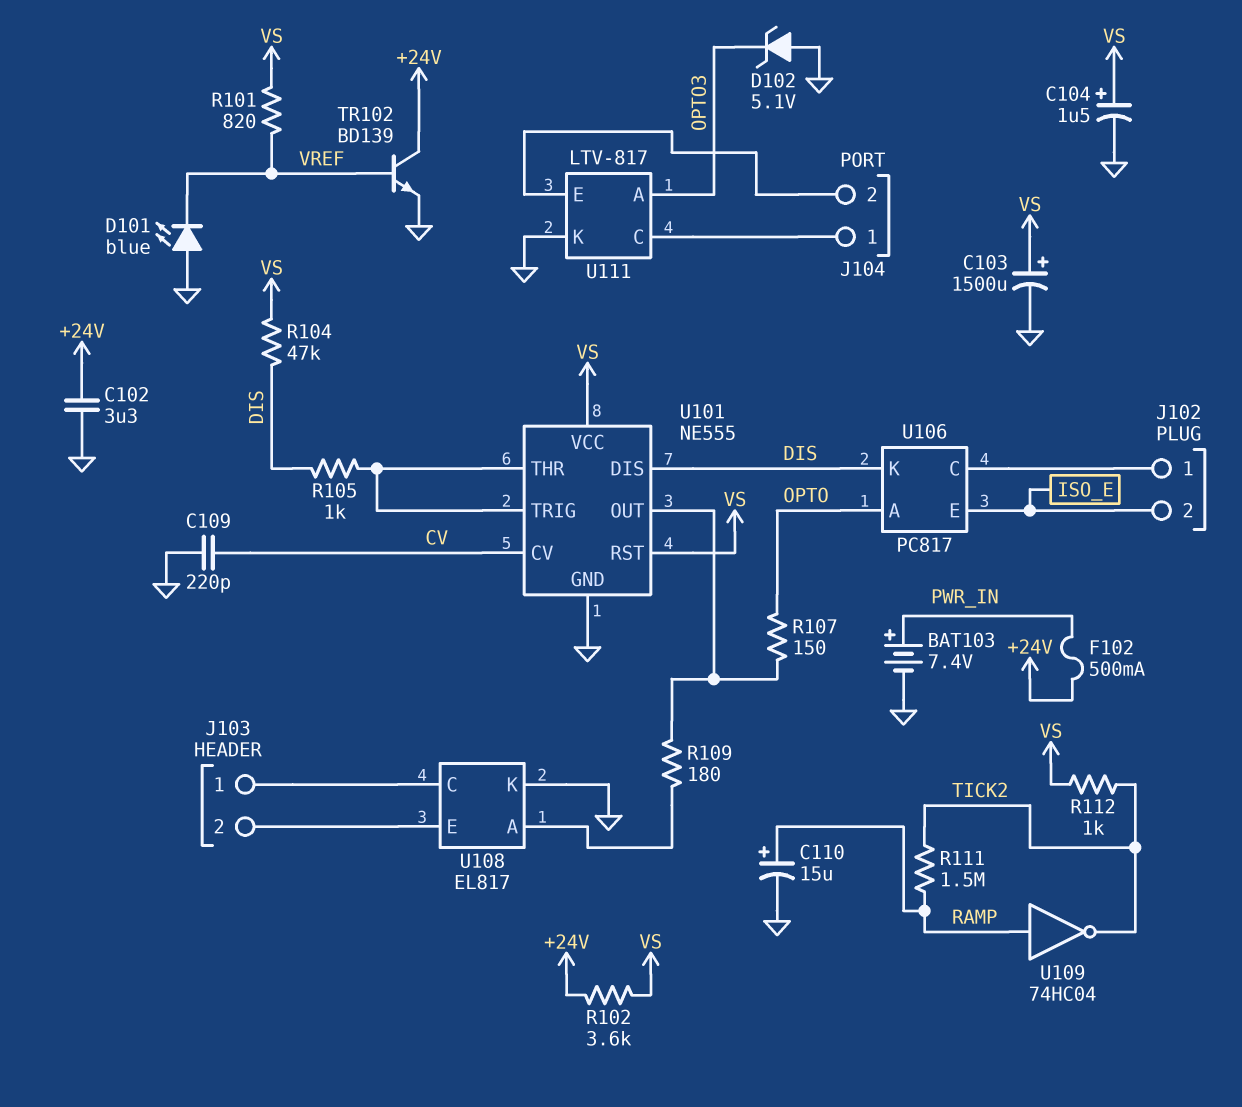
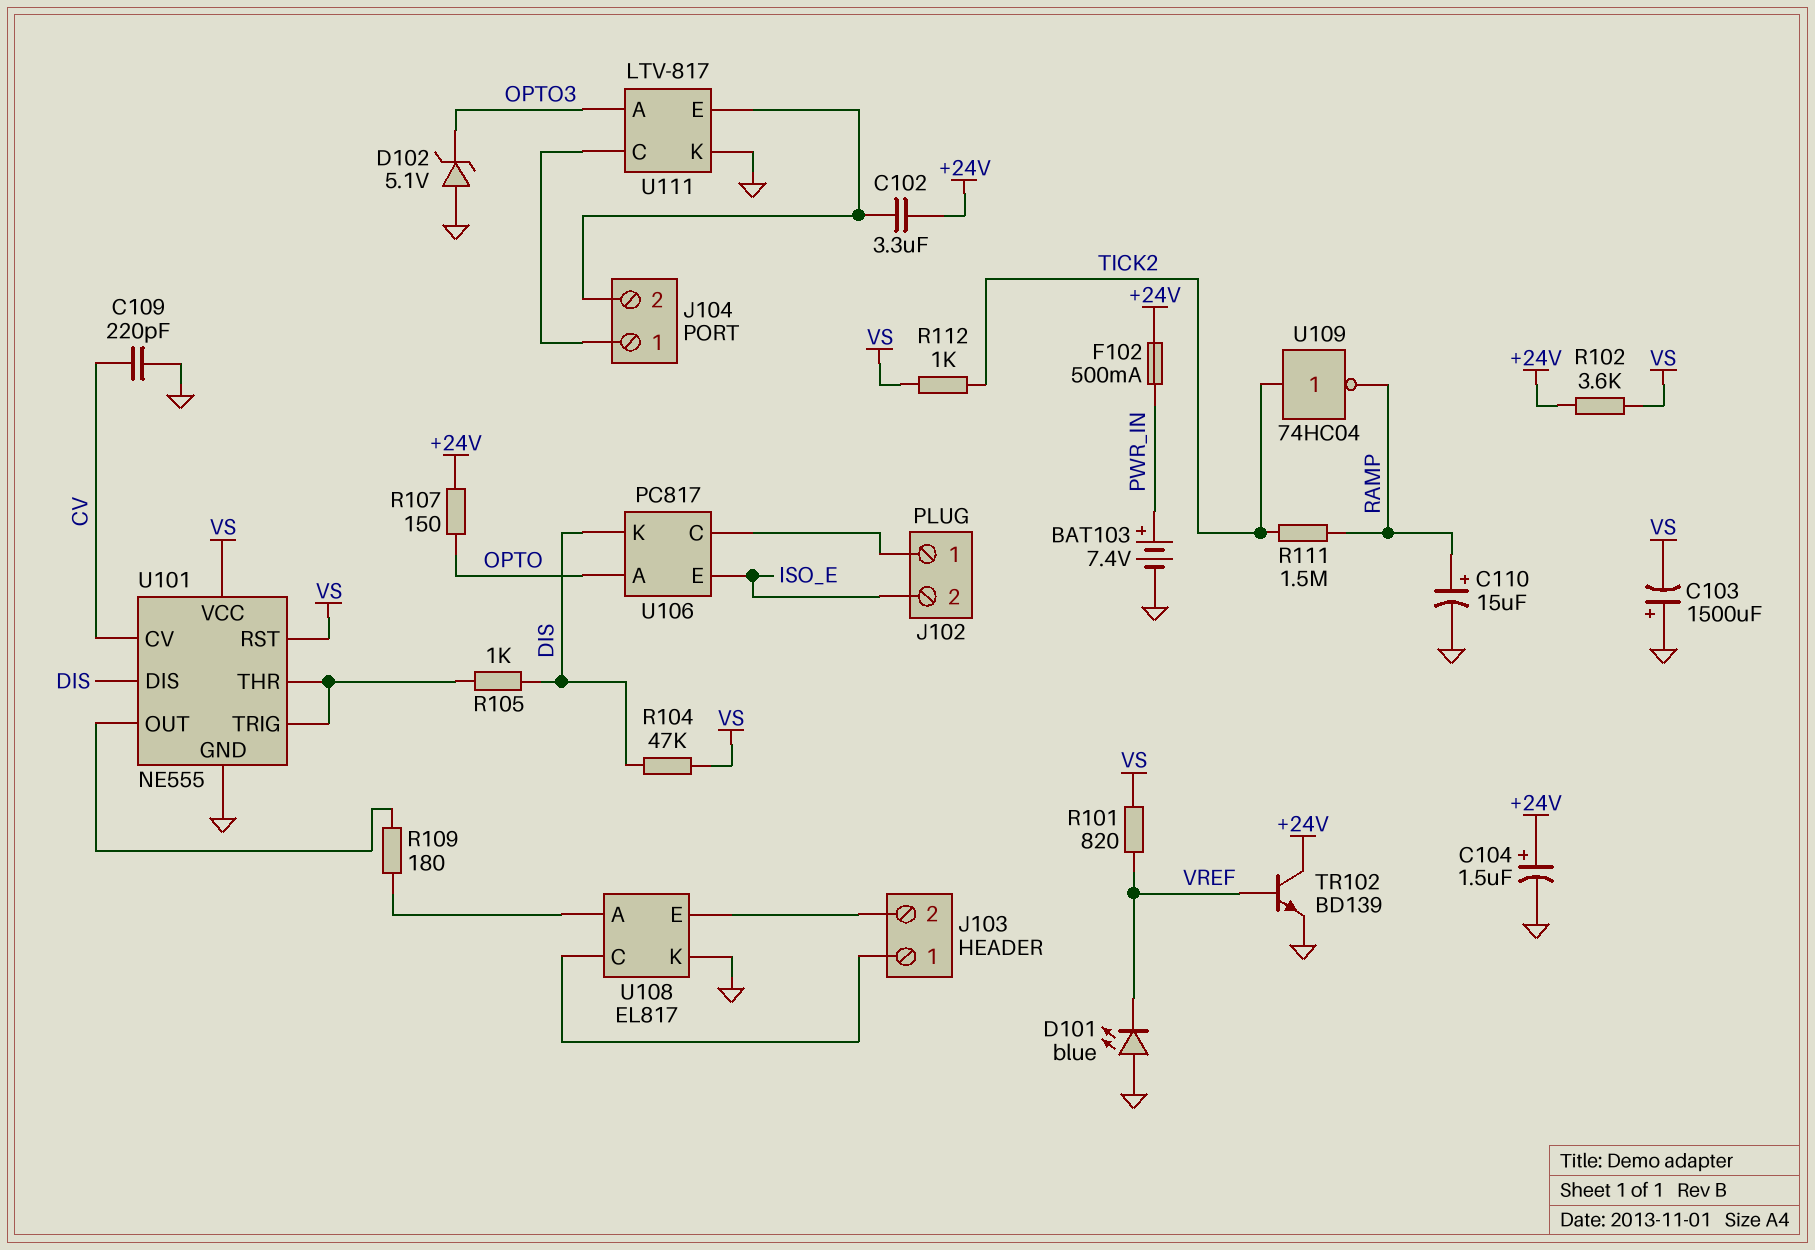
C102: 3.3uF (+24V, GND) -> 3.3uF (+24V, J104/2)
C103: 1500uF (plus VS, minus GND) -> 1500uF (plus GND, minus VS)
C104: 1.5uF (plus VS, minus GND) -> 1.5uF (plus +24V, minus GND)
R107: 150 (OPTO, U101/OUT) -> 150 (+24V, OPTO)
U109: NOT 74HC04 (in RAMP, out TICK2) -> NOT 74HC04 (in TICK2, out RAMP)

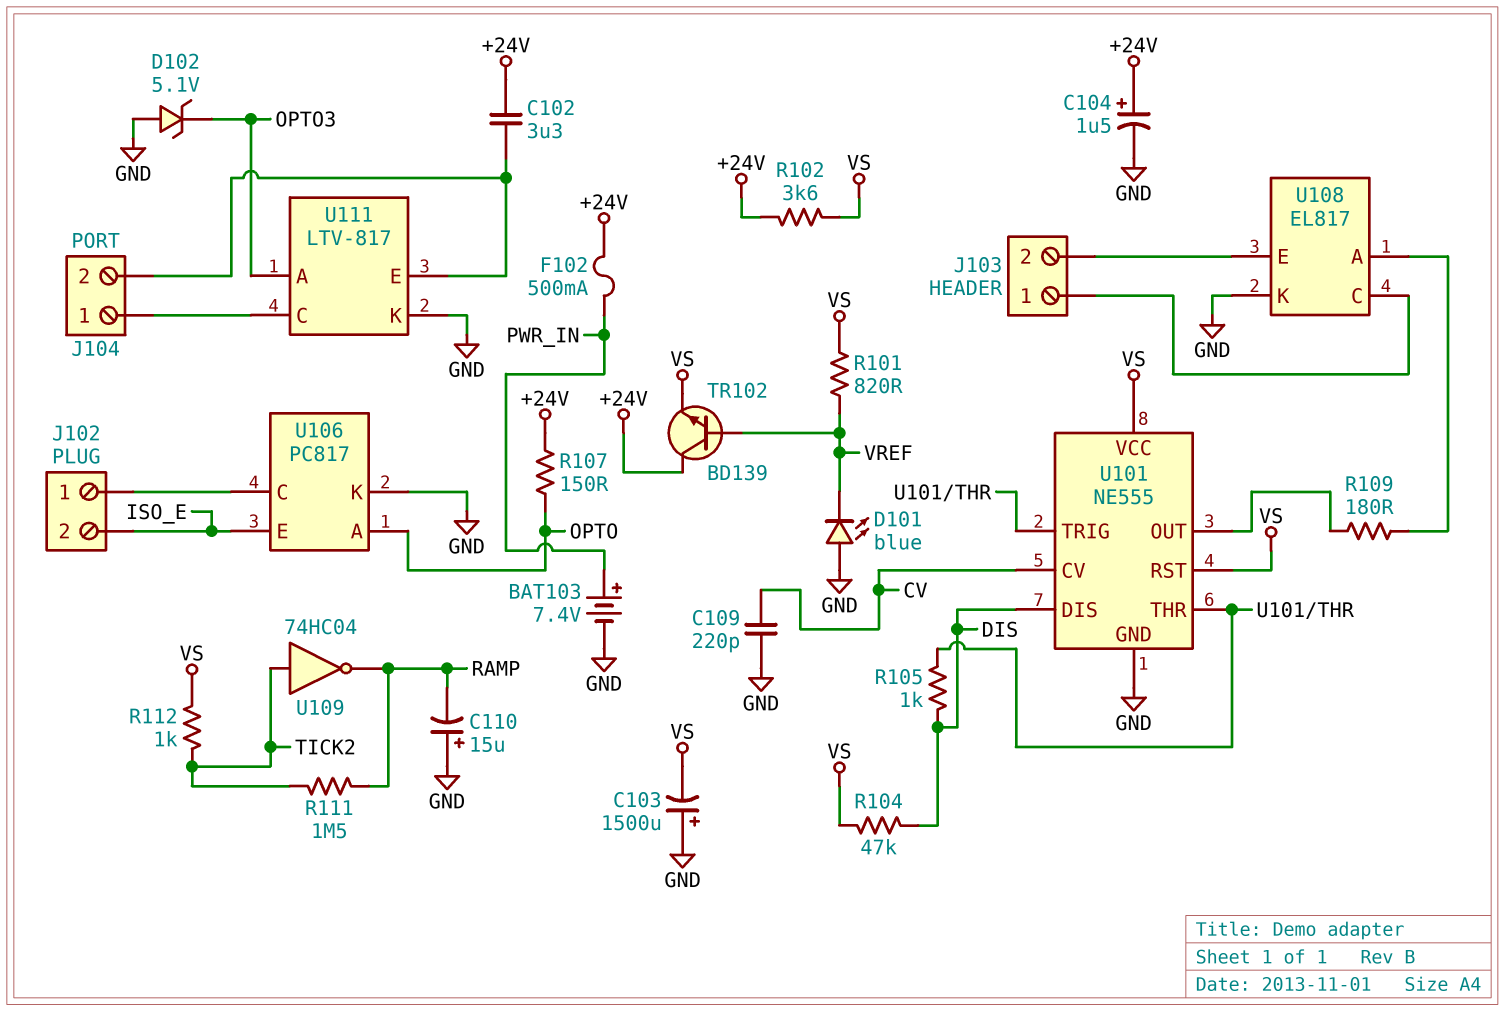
C110: 15uF (plus RAMP, minus GND) -> 15uF (plus GND, minus RAMP)
TR102: NPN BD139 (B VREF, C +24V, E GND) -> NPN BD139 (B VREF, C +24V, E VS)
U106 pin K: DIS -> GND

